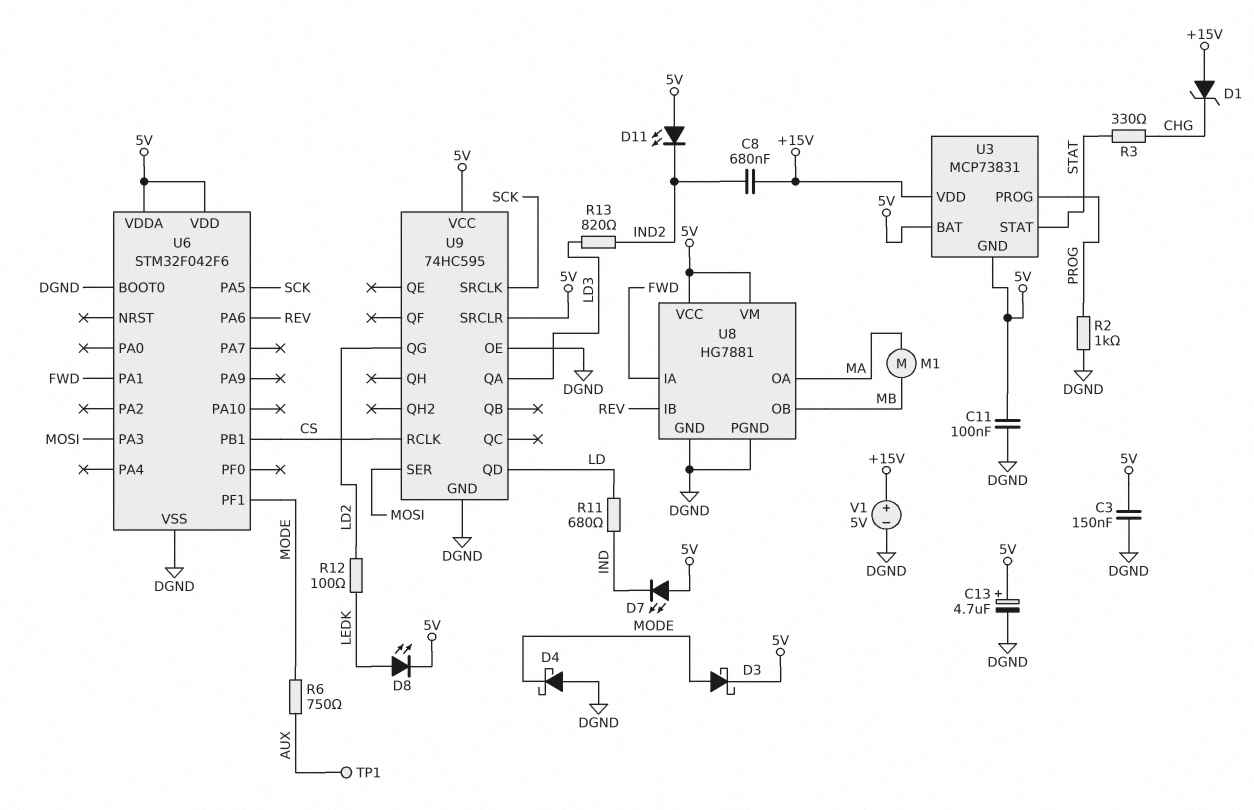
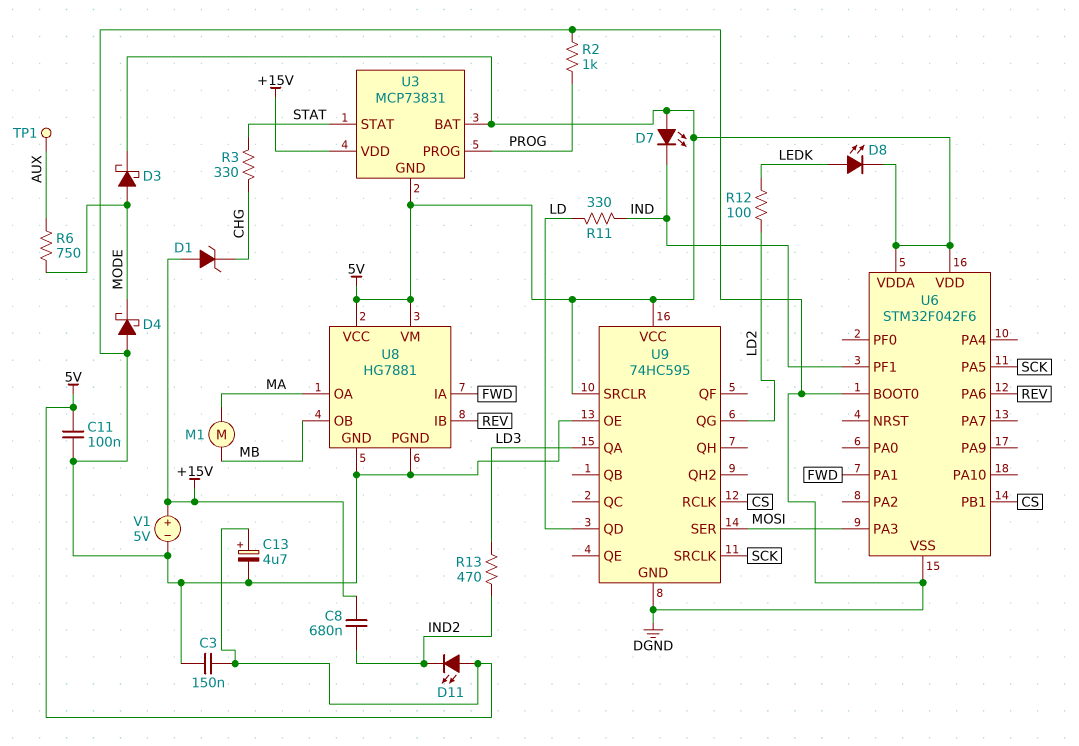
R11: 680 (IND, LD) -> 330 (IND, LD)
R13: 820 (IND2, LD3) -> 470 (IND2, LD3)
U6 pin PF1: MODE -> IND

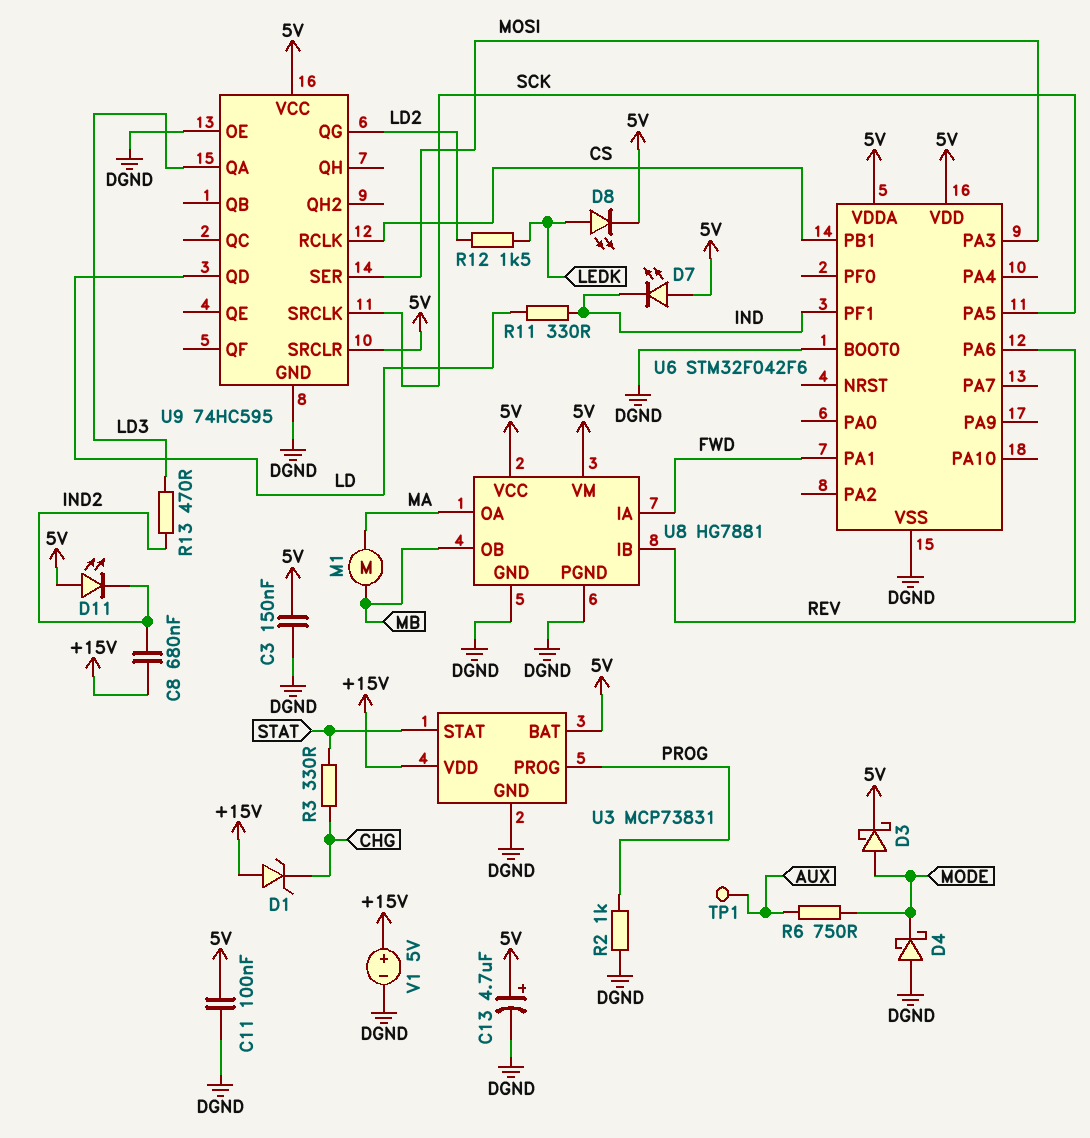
R12: 100 (LD2, LEDK) -> 1.5k (LD2, LEDK)
U3 pin GND: 5V -> DGND

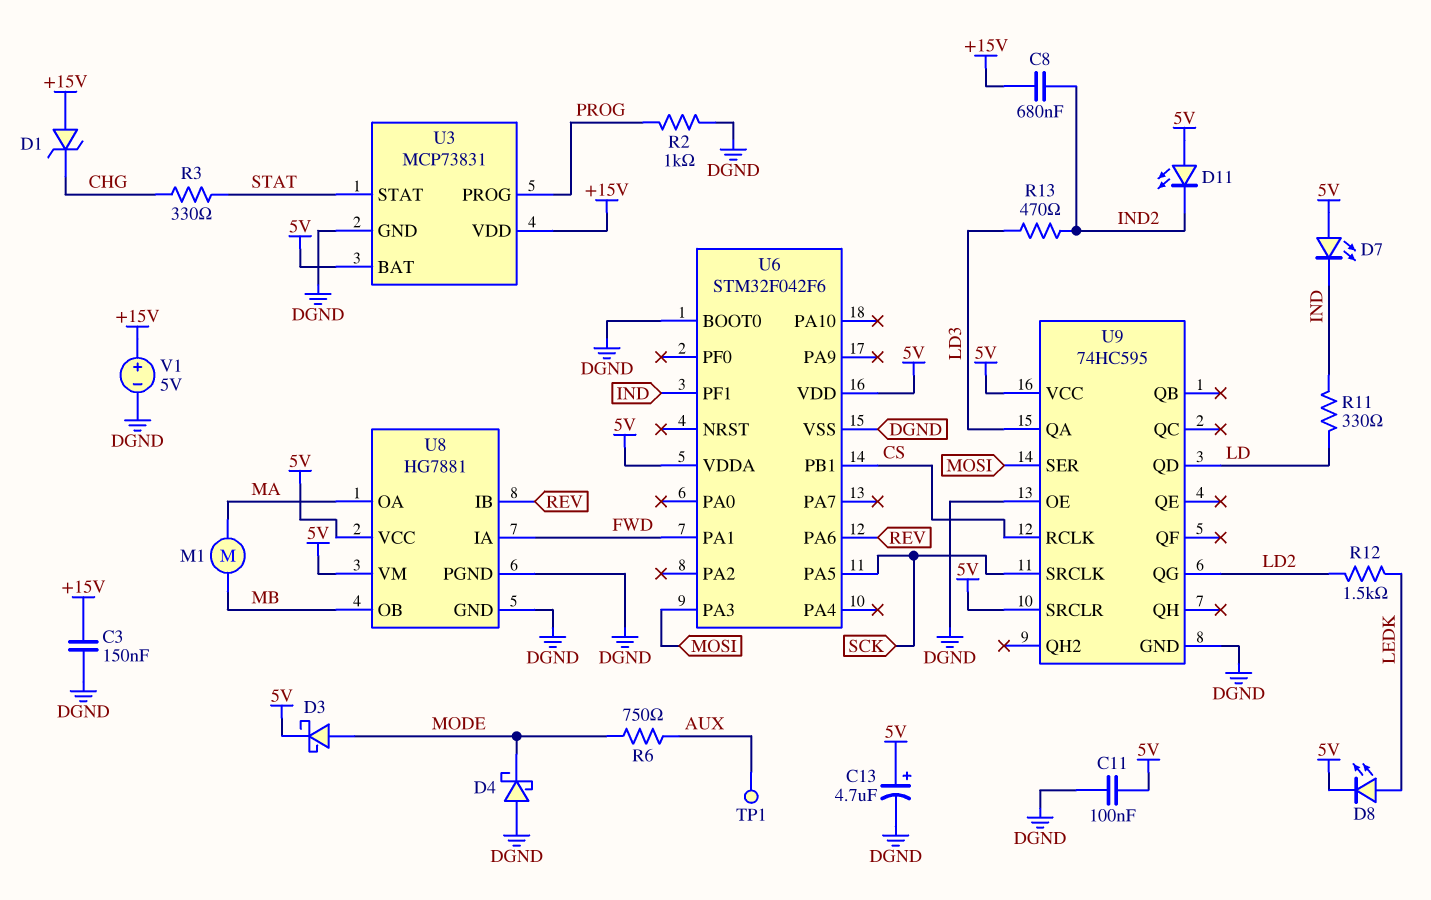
C3: 150nF (5V, DGND) -> 150nF (+15V, DGND)

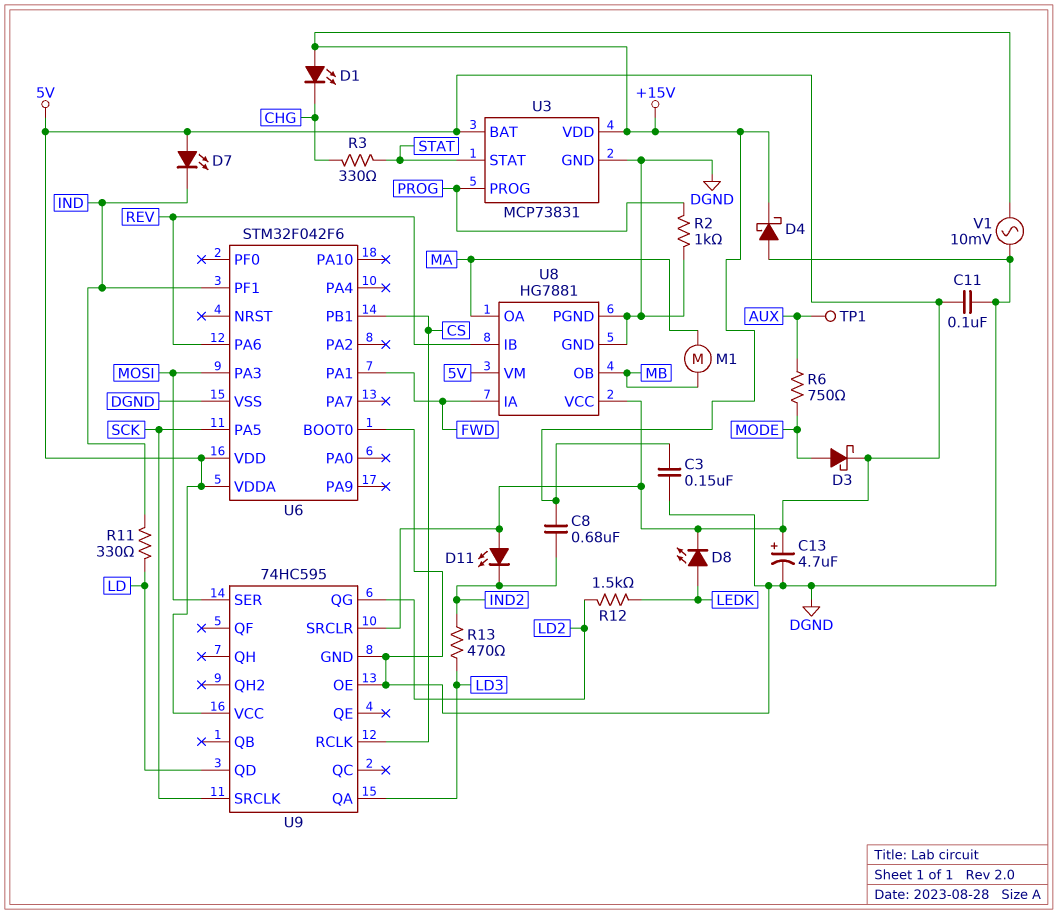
D1: zener (A +15V, K CHG) -> LED (A +15V, K CHG)
D4: schottky (A DGND, K MODE) -> schottky (A DGND, K +15V)
V1: 5V (plus +15V, minus DGND) -> AC 10mV (+15V, DGND)

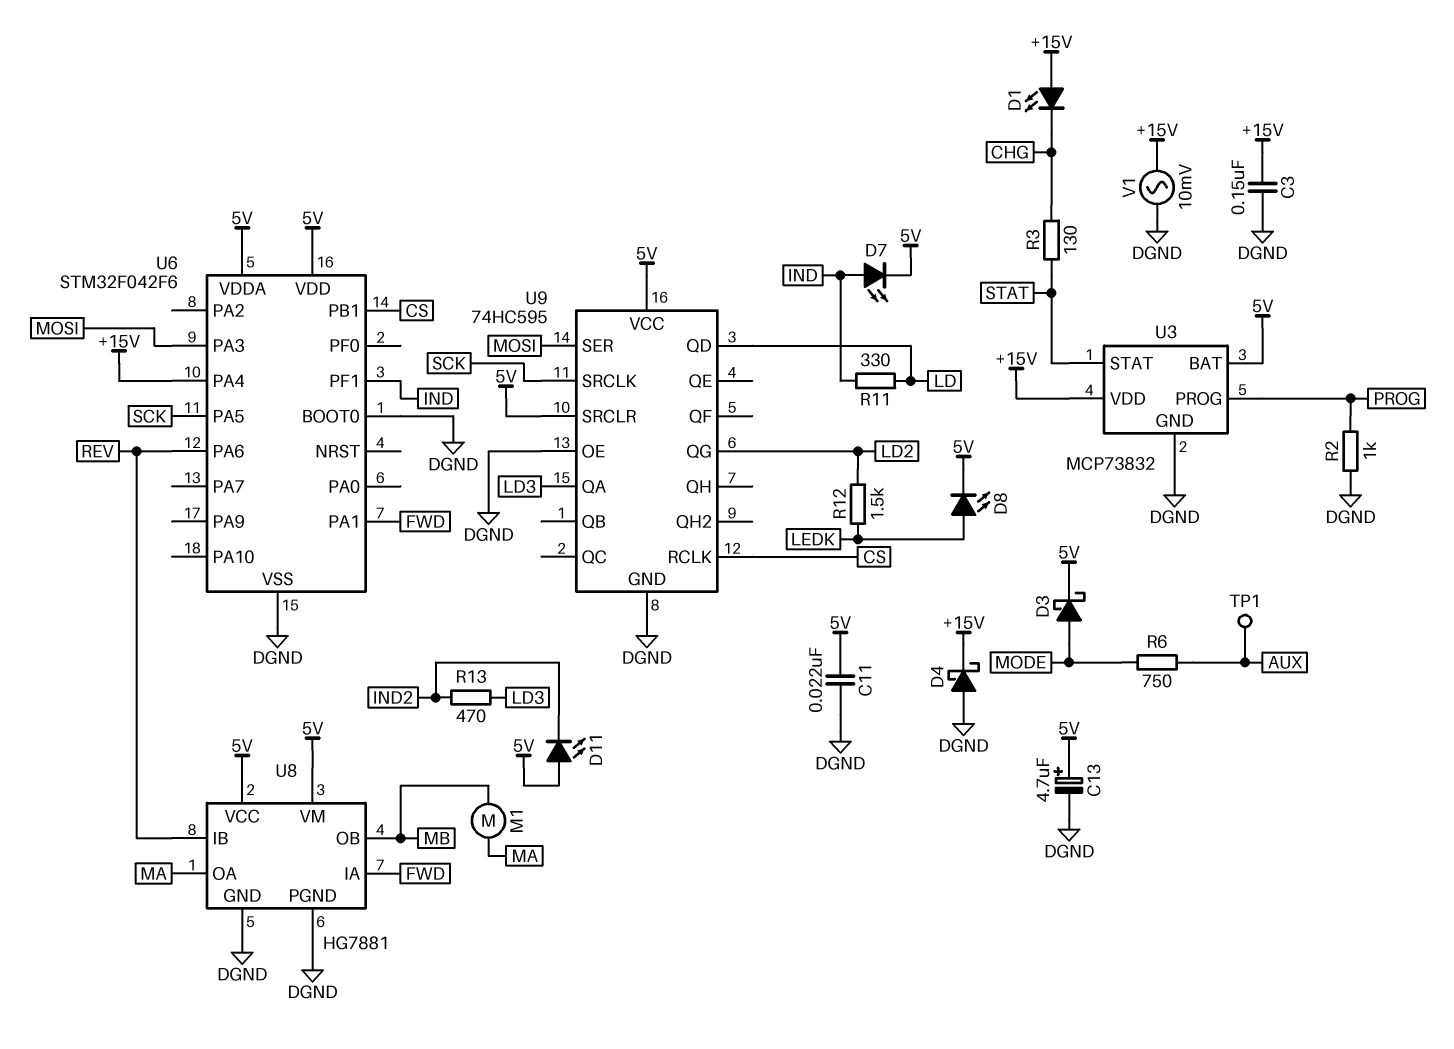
C8: 680nF (+15V, IND2) -> none
C11: 100nF (5V, DGND) -> 22nF (5V, DGND)
D7: LED (A 5V, K IND) -> LED (A IND, K 5V)
R3: 330 (CHG, STAT) -> 130 (CHG, STAT)
U3: MCP73831 -> MCP73832
U6 pin PA4: none -> +15V

